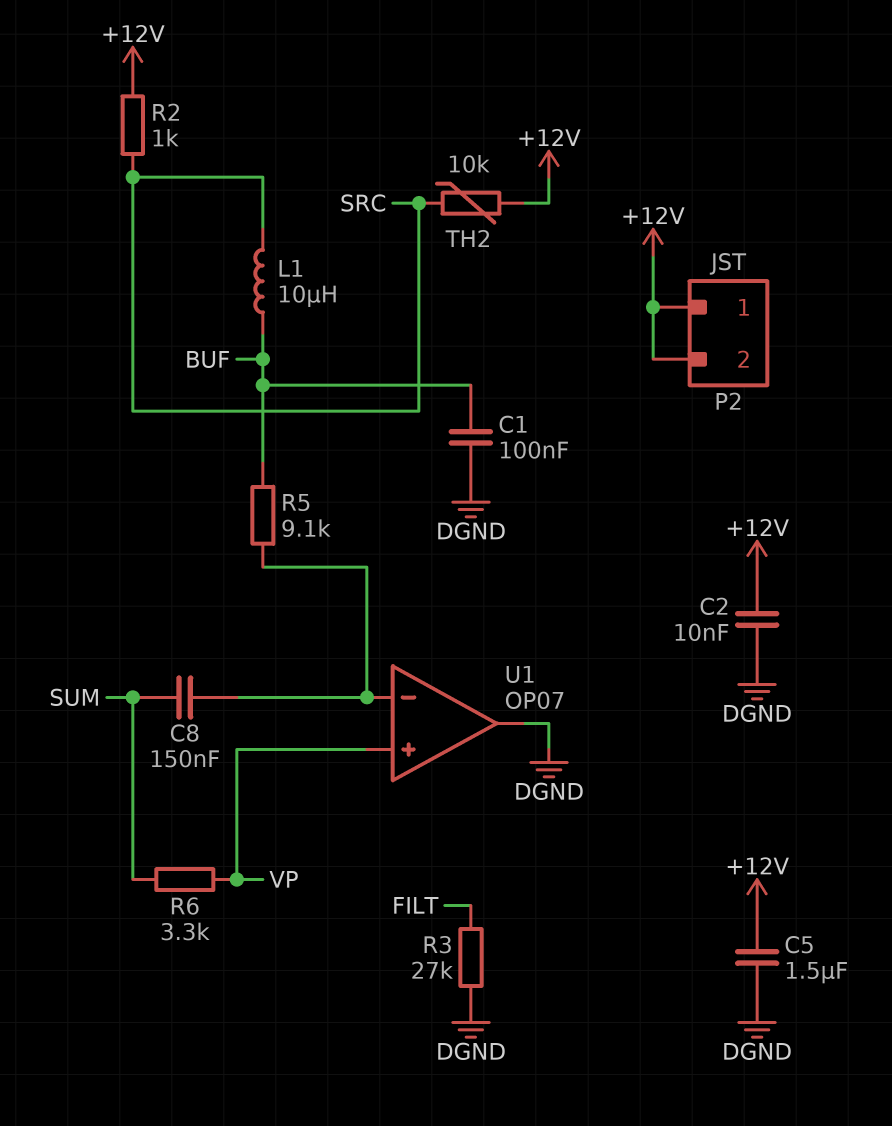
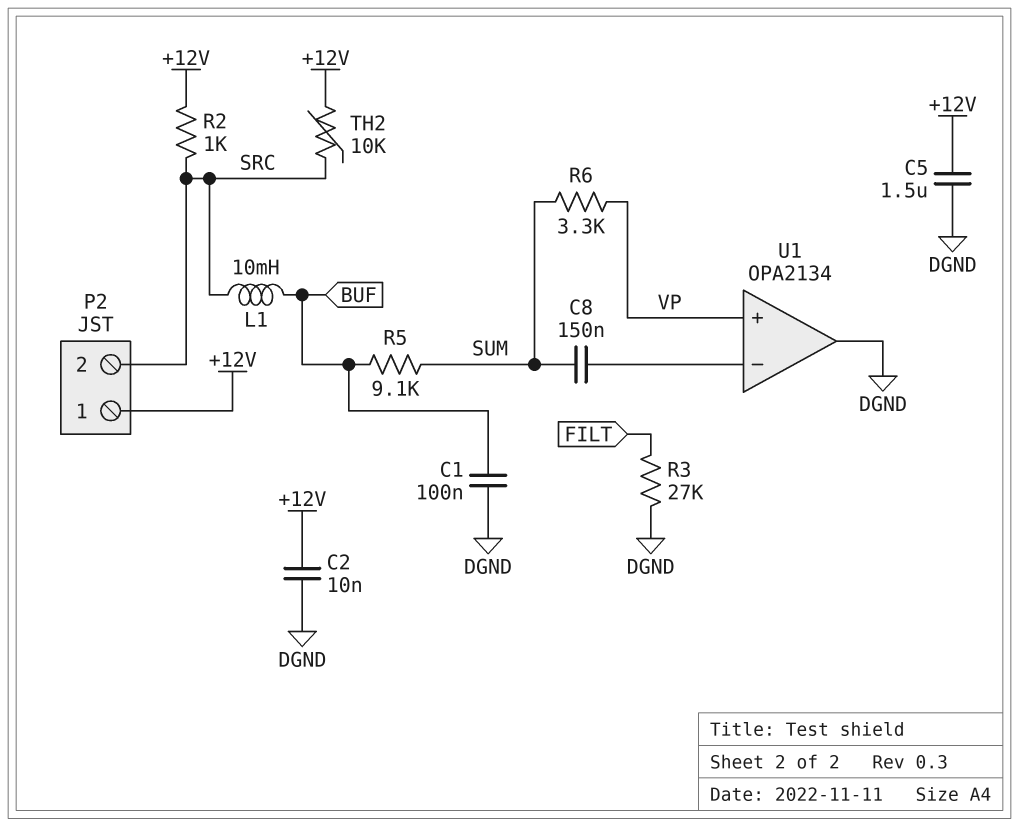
L1: 10uH (BUF, SRC) -> 10mH (BUF, SRC)
P2 pin 2: +12V -> SRC
R5: 9.1k (BUF, U1/in-) -> 9.1k (BUF, SUM)
U1: OP07 -> OPA2134

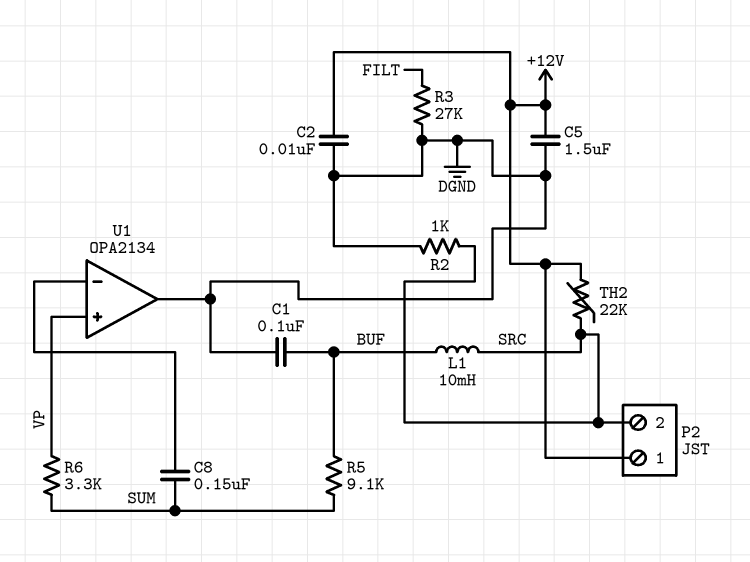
R2: 1k (+12V, SRC) -> 1k (DGND, SRC)
TH2: 10k (+12V, SRC) -> 22k (+12V, SRC)

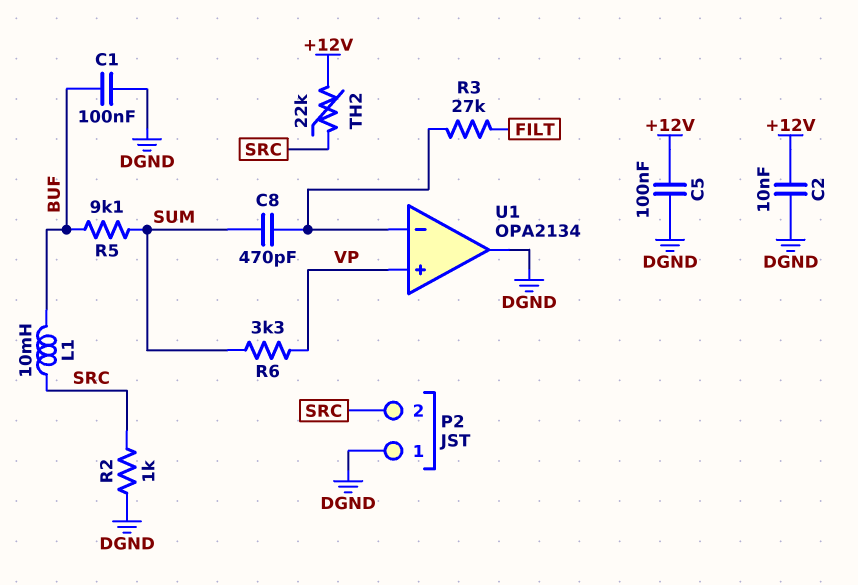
C5: 1.5uF (+12V, DGND) -> 100nF (+12V, DGND)
C8: 150nF (SUM, U1/in-) -> 470pF (SUM, U1/in-)
P2 pin 1: +12V -> DGND
R3: 27k (DGND, FILT) -> 27k (FILT, U1/in-)

